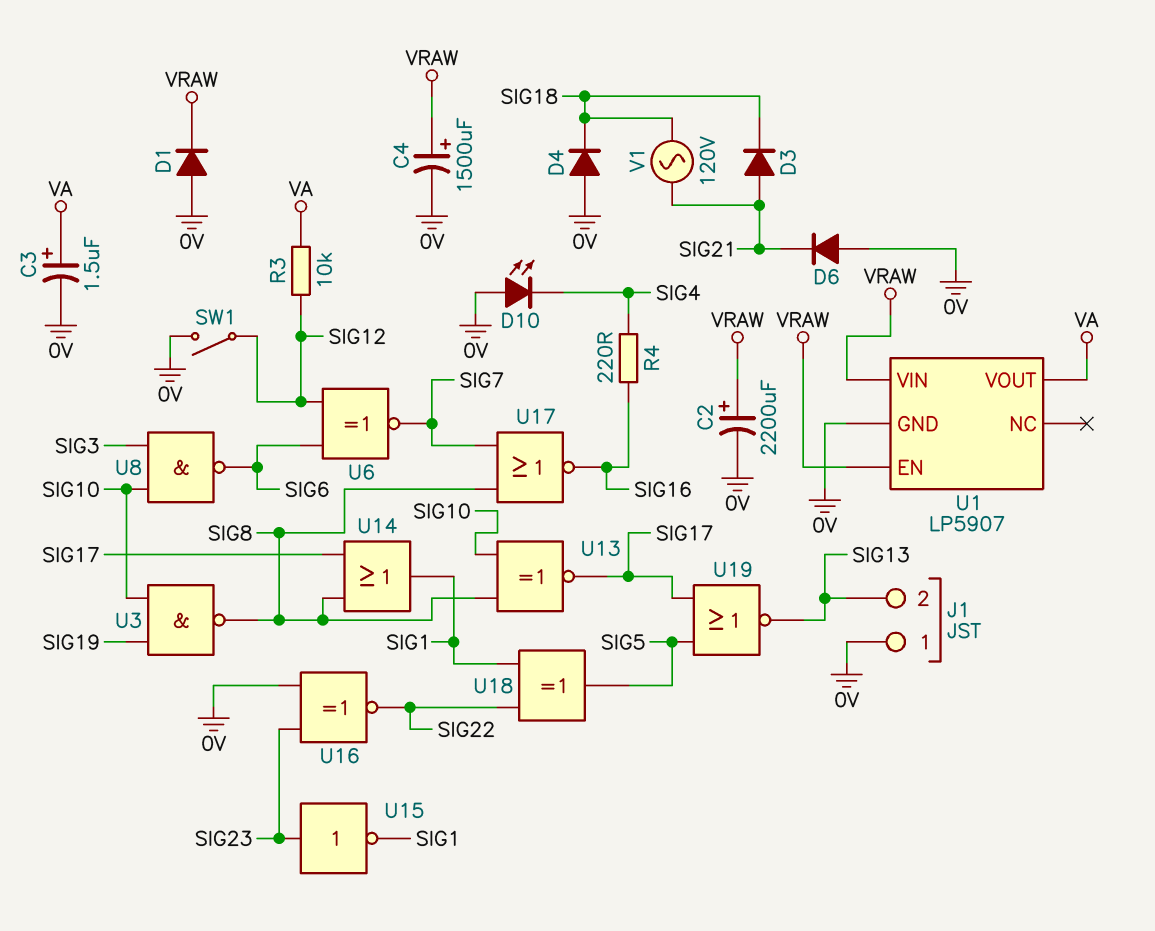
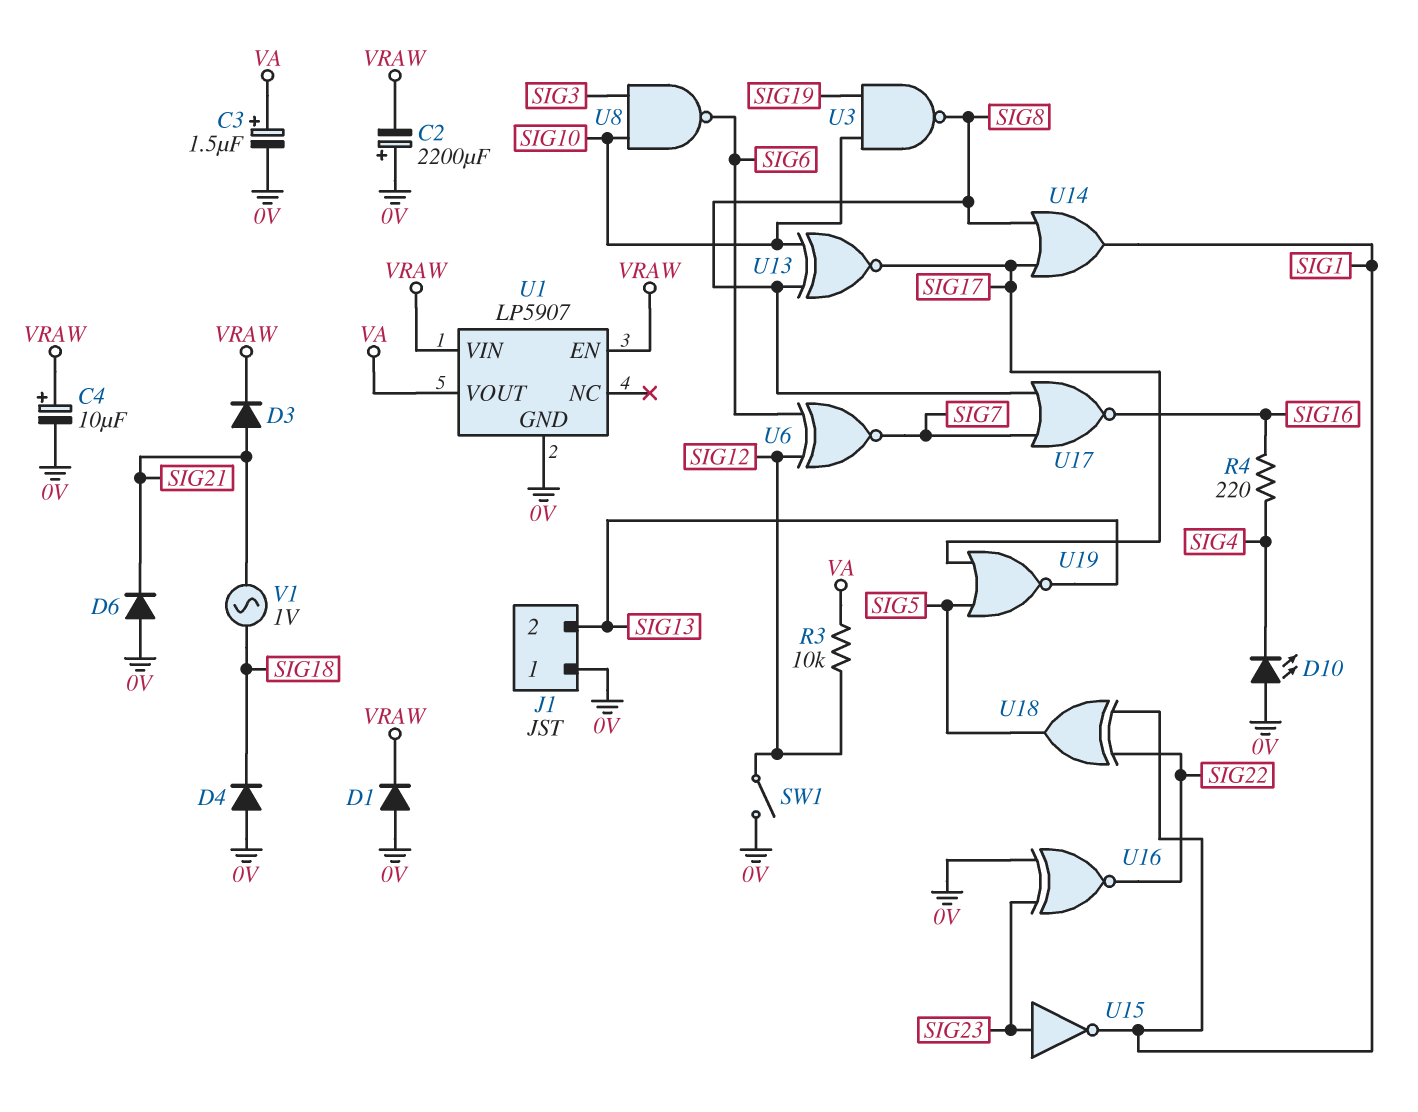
C2: 2200uF (plus VRAW, minus 0V) -> 2200uF (plus 0V, minus VRAW)
C4: 1500uF (plus VRAW, minus 0V) -> 10uF (plus VRAW, minus 0V)
D3: diode (A SIG21, K SIG18) -> diode (A SIG21, K VRAW)
V1: AC 120V (SIG18, SIG21) -> AC 1V (SIG18, SIG21)

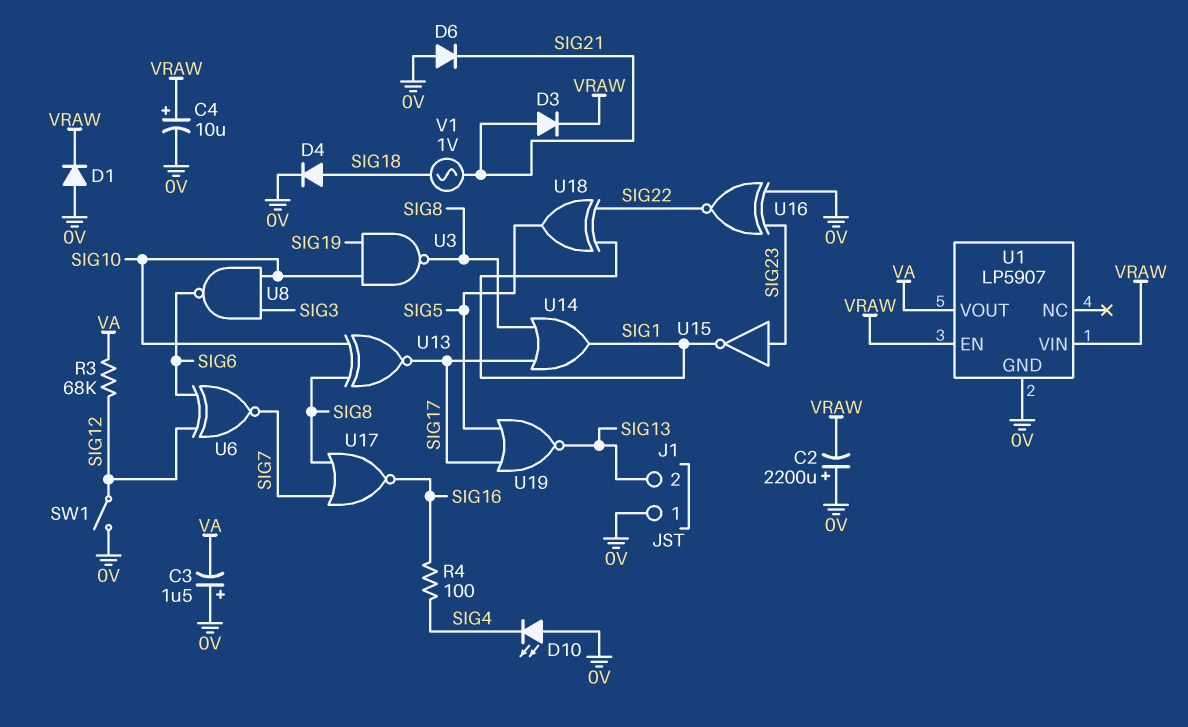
C3: 1.5uF (plus VA, minus 0V) -> 1.5uF (plus 0V, minus VA)
D4: diode (A 0V, K SIG18) -> diode (A SIG18, K 0V)
R3: 10k (SIG12, VA) -> 68k (SIG12, VA)
R4: 220 (SIG4, SIG16) -> 100 (SIG4, SIG16)

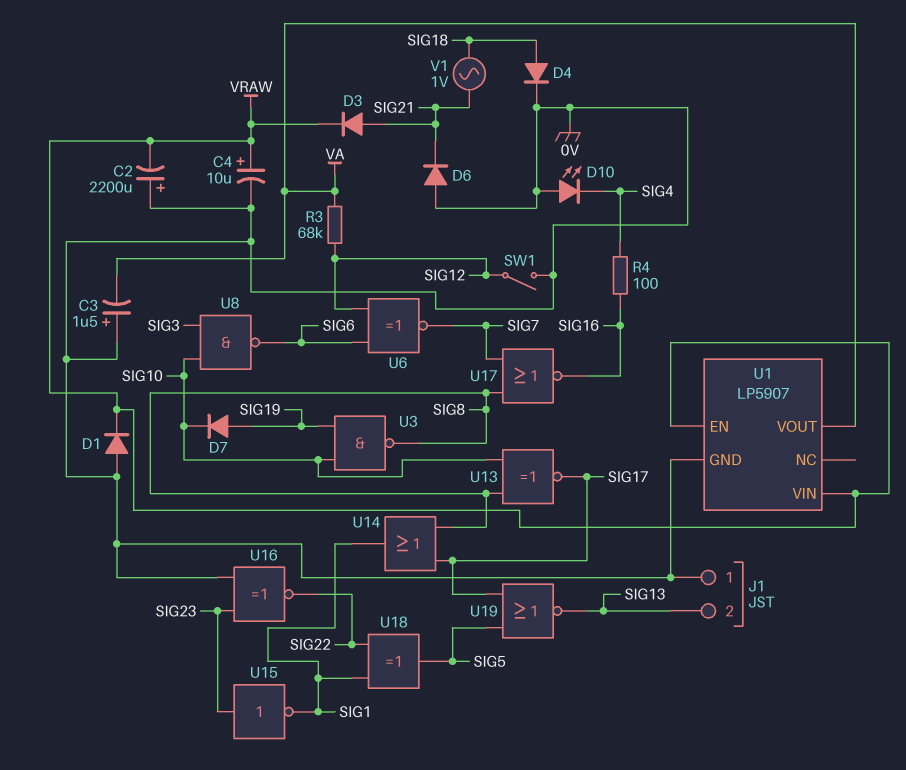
D7: none -> diode (A SIG19, K SIG10)

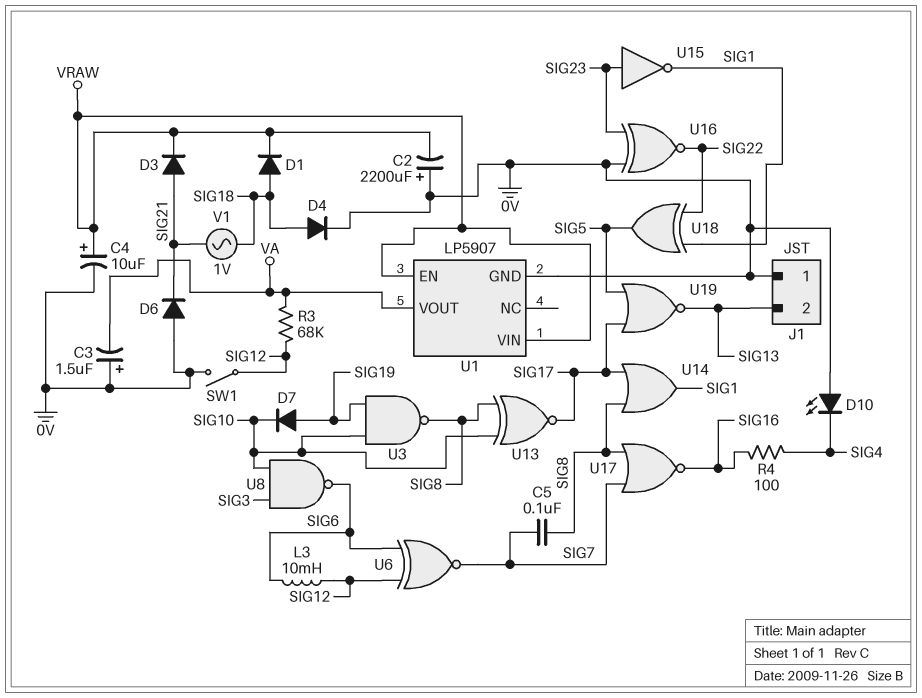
C5: none -> 100nF (SIG7, SIG8)
D1: diode (A 0V, K VRAW) -> diode (A SIG18, K VRAW)
L3: none -> 10mH (SIG6, SIG12)

